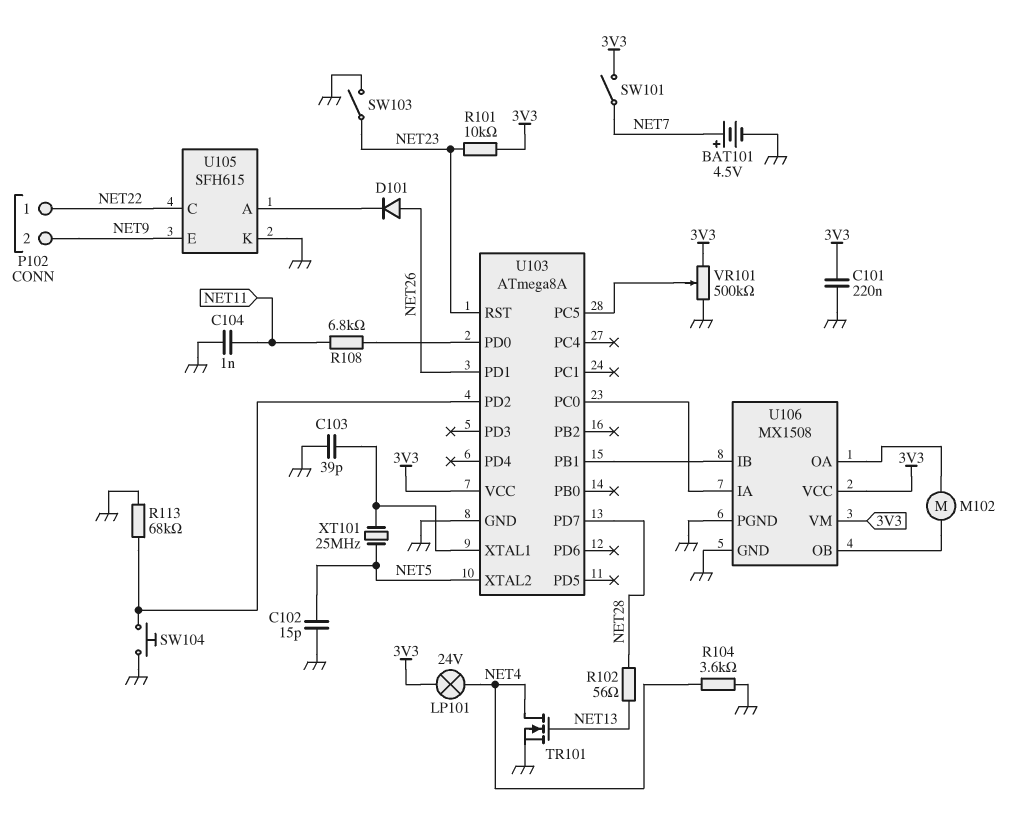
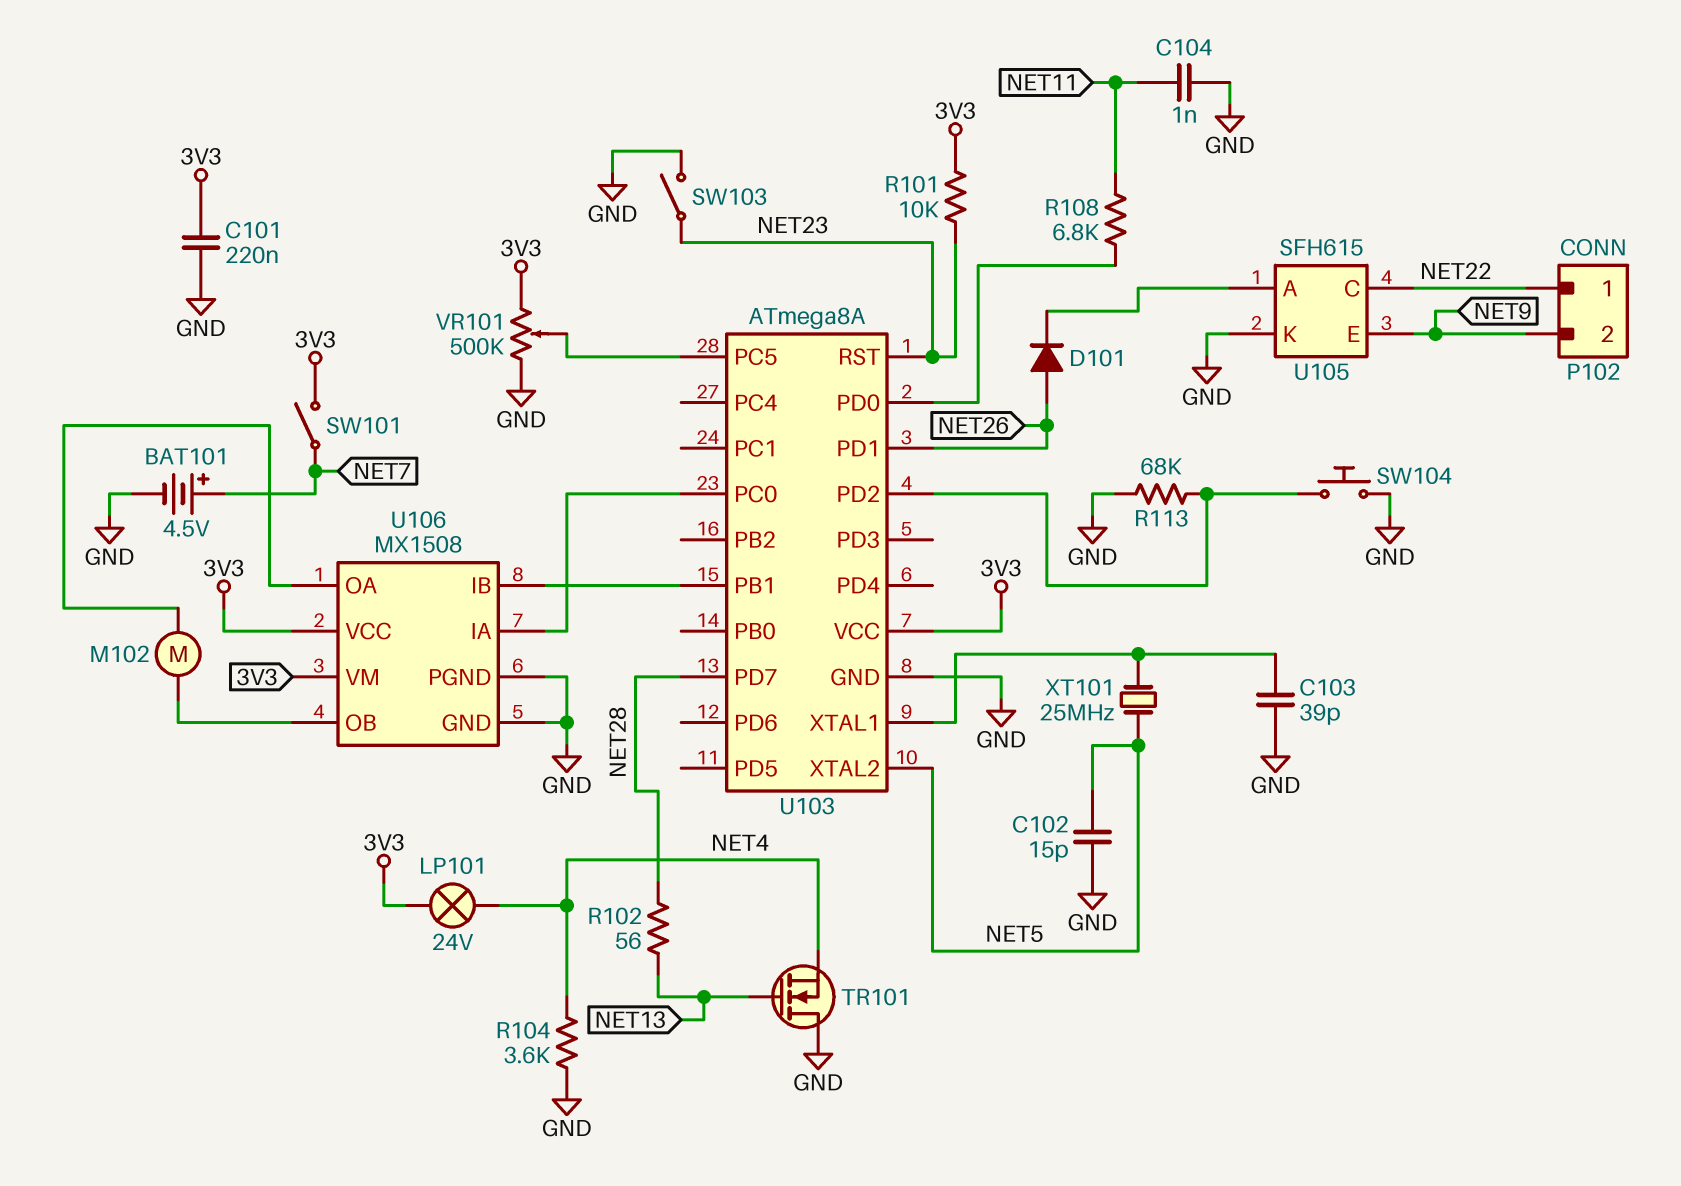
TR101: NMOS (G NET13, D NET4, S GND) -> NMOS (G NET13, D GND, S NET4)

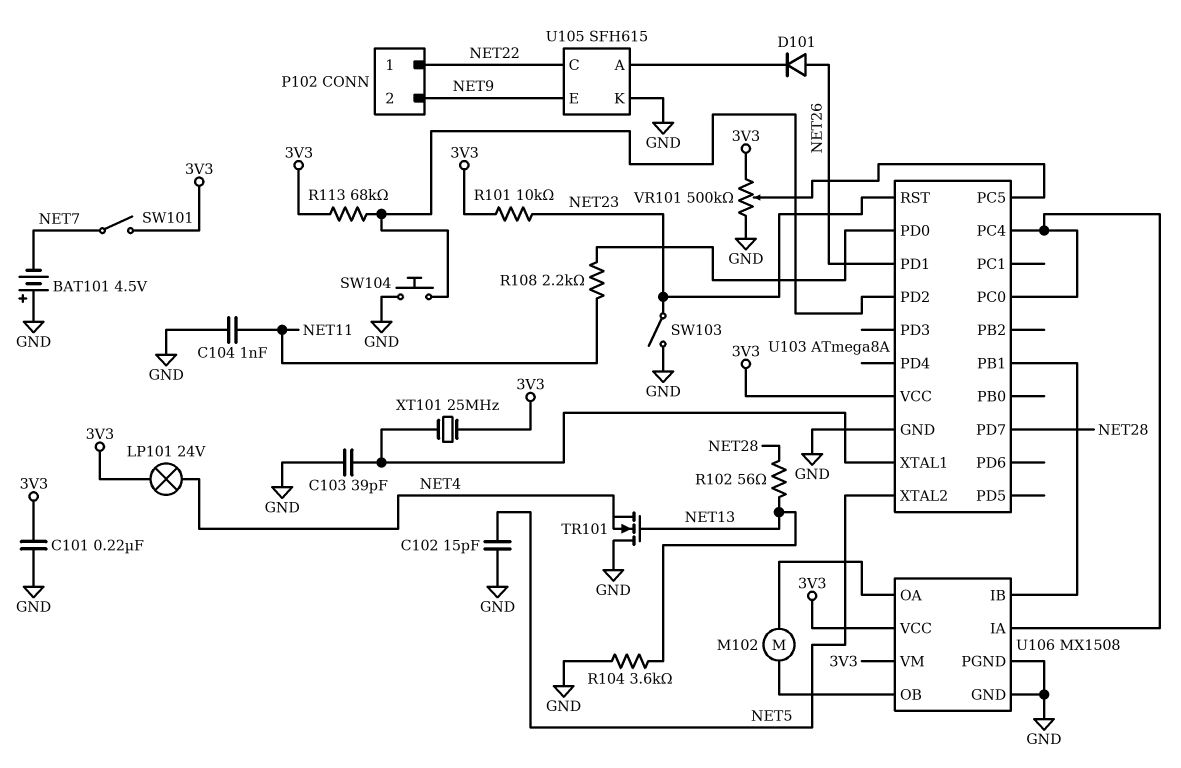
BAT101: 4.5V (plus NET7, minus GND) -> 4.5V (plus GND, minus NET7)
R104: 3.6k (GND, NET4) -> 3.6k (GND, NET13)
R108: 6.8k (NET11, U103/PD0) -> 2.2k (NET11, U103/PD0)
R113: 68k (GND, U103/PD2) -> 68k (3V3, U103/PD2)
U103 pin PC4: none -> U103/PC0
XT101: 25MHz (NET5, U103/XTAL1) -> 25MHz (3V3, U103/XTAL1)

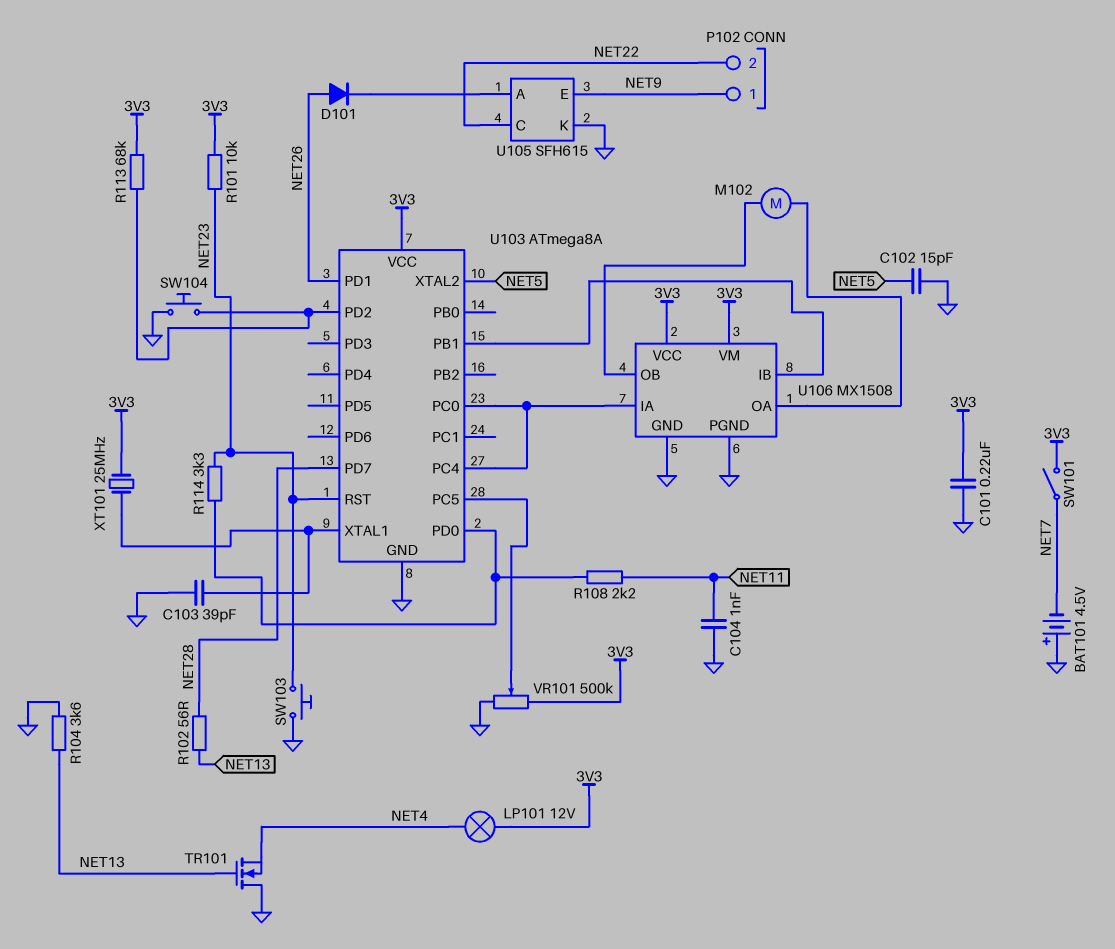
LP101: lamp 24V (3V3, NET4) -> lamp 12V (3V3, NET4)
P102 pin 1: NET22 -> NET9
P102 pin 2: NET9 -> NET22
R114: none -> 3.3k (NET23, U103/PD0)
SW103: switch (GND, NET23) -> button (GND, NET23)

